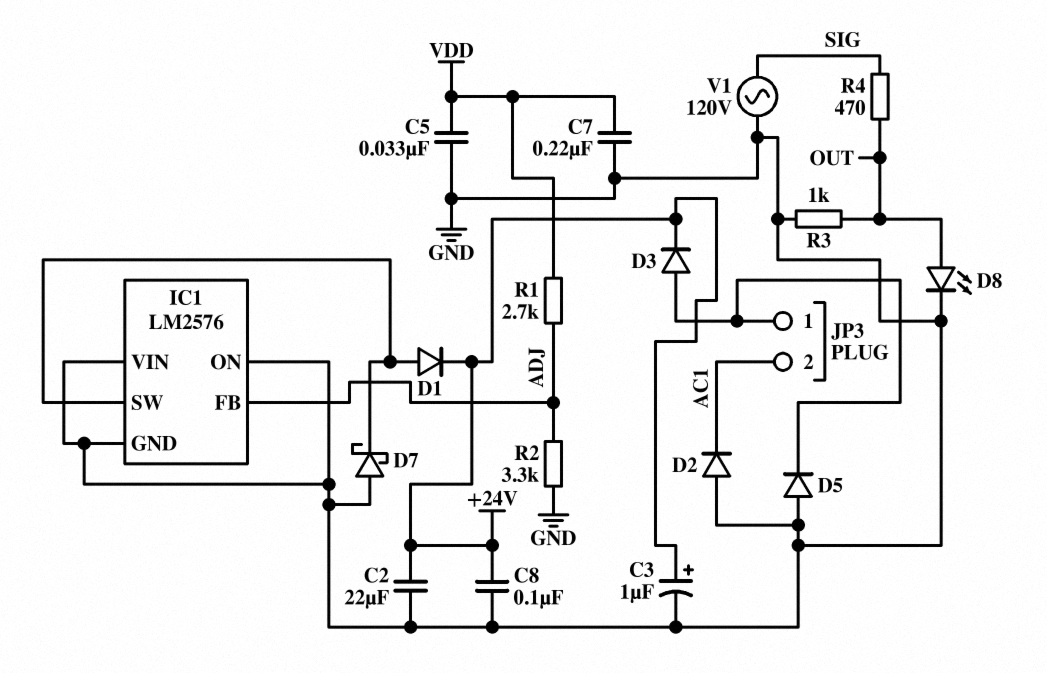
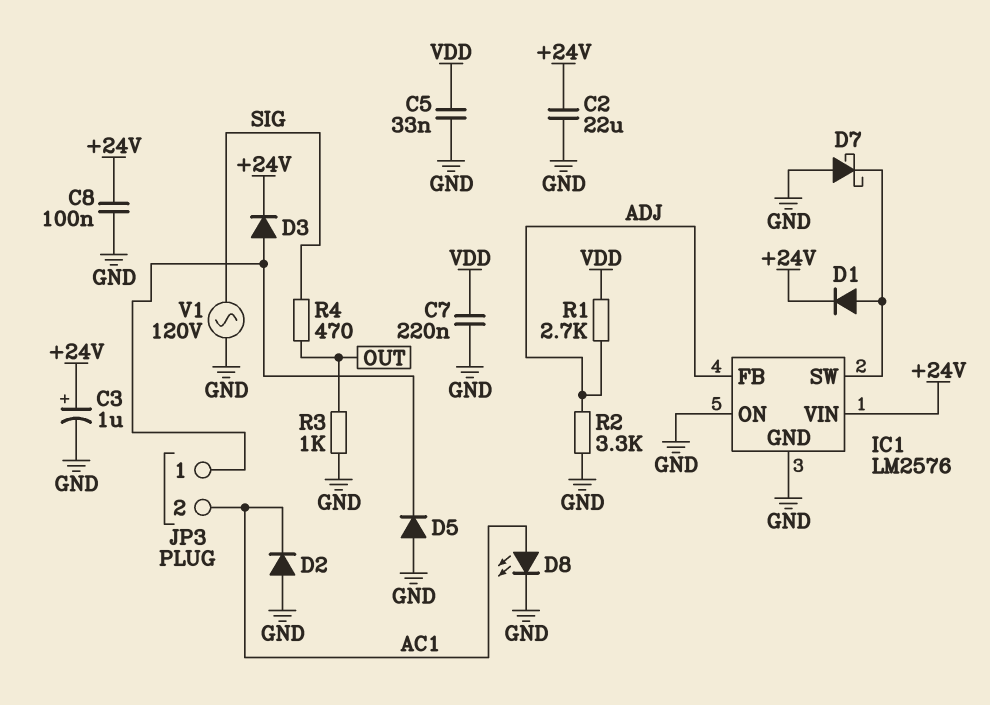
D8: LED (A OUT, K GND) -> LED (A AC1, K GND)
IC1 pin VIN: GND -> +24V

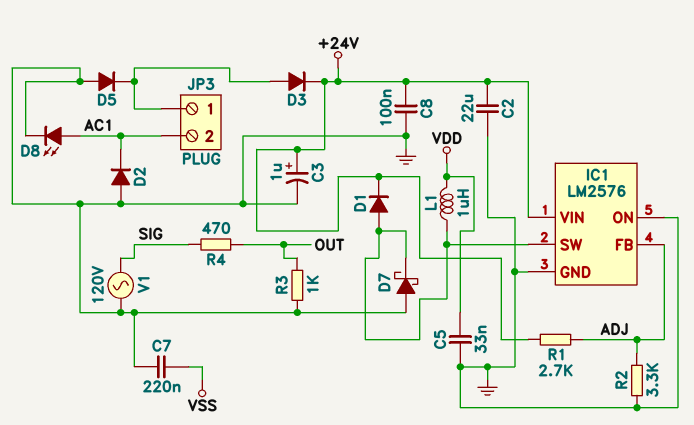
C7: 220nF (GND, VDD) -> 220nF (GND, VSS)
L1: none -> 1uH (IC1/SW, VDD)
R1: 2.7k (ADJ, VDD) -> 2.7k (+24V, ADJ)

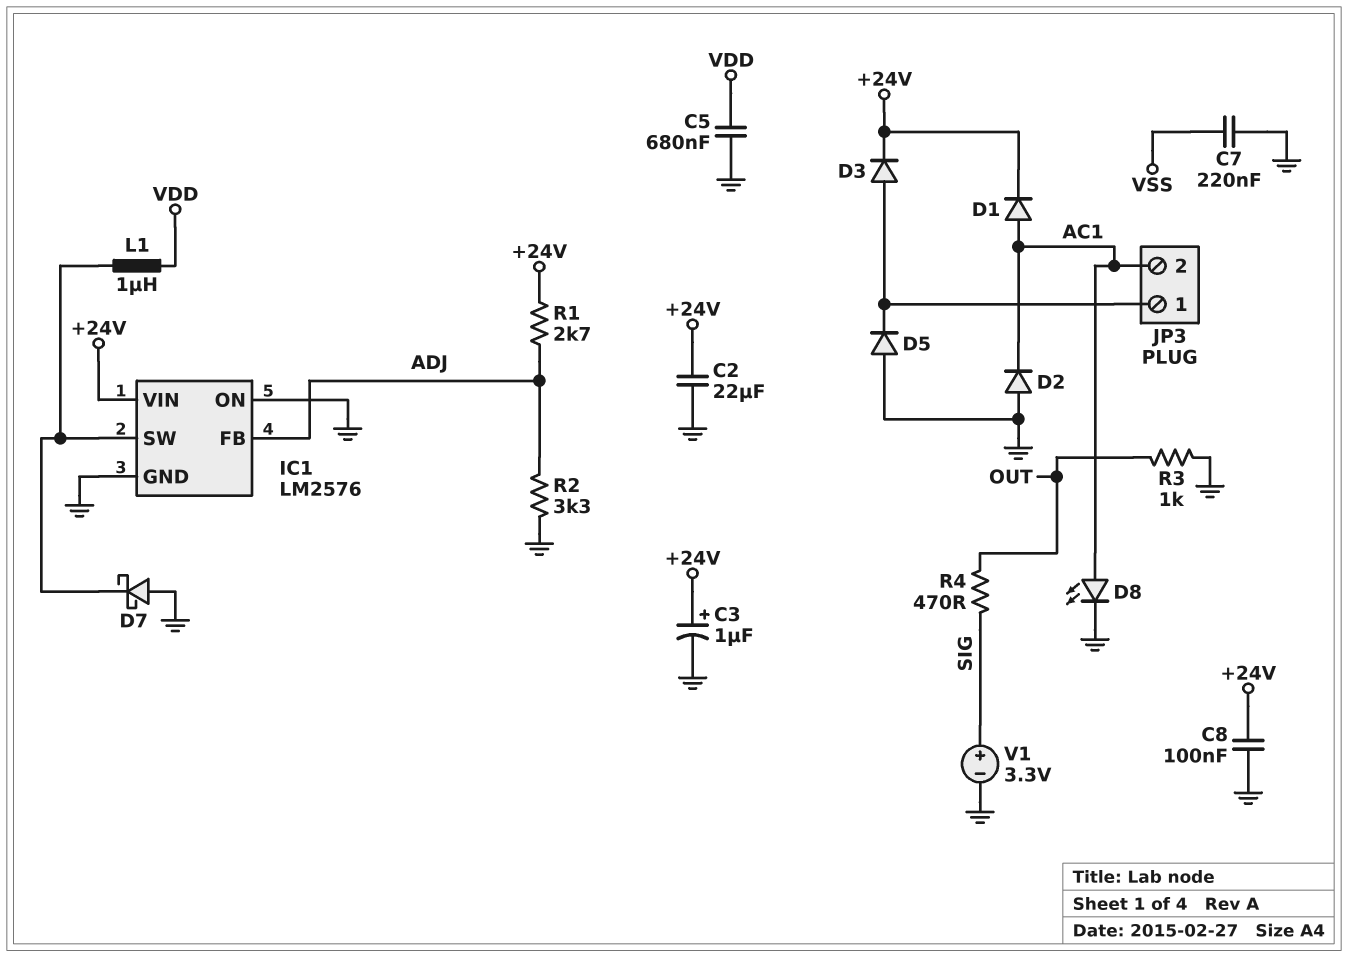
C5: 33nF (GND, VDD) -> 680nF (GND, VDD)
D1: diode (A IC1/SW, K +24V) -> diode (A AC1, K +24V)
V1: AC 120V (GND, SIG) -> 3.3V (plus SIG, minus GND)

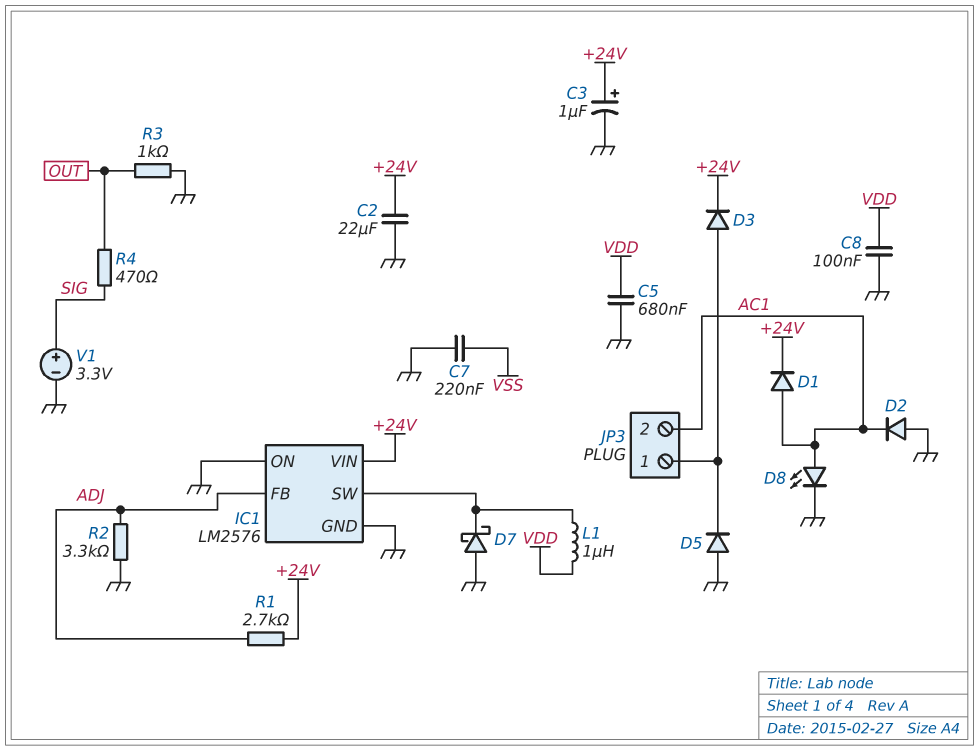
C8: 100nF (+24V, GND) -> 100nF (GND, VDD)

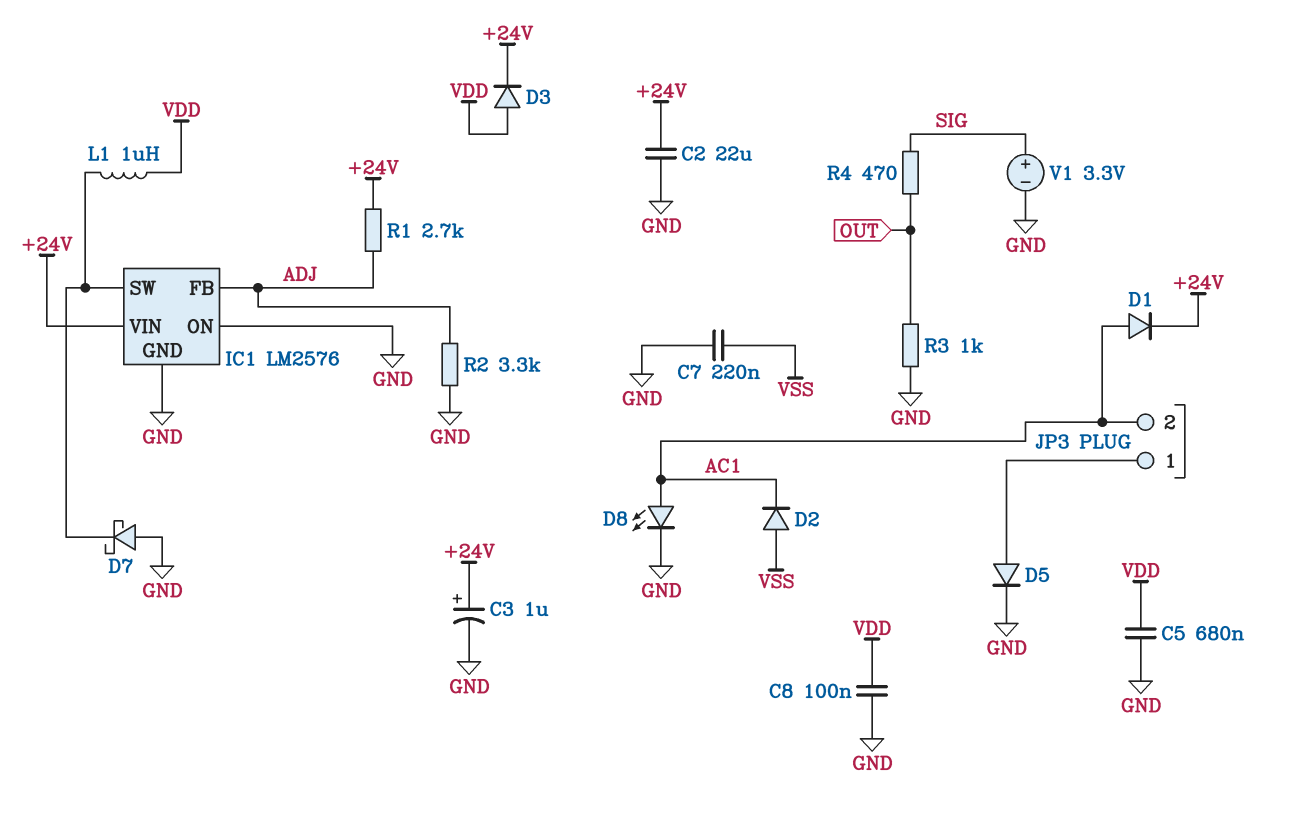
D2: diode (A GND, K AC1) -> diode (A VSS, K AC1)
D3: diode (A JP3/1, K +24V) -> diode (A VDD, K +24V)
D5: diode (A GND, K JP3/1) -> diode (A JP3/1, K GND)

